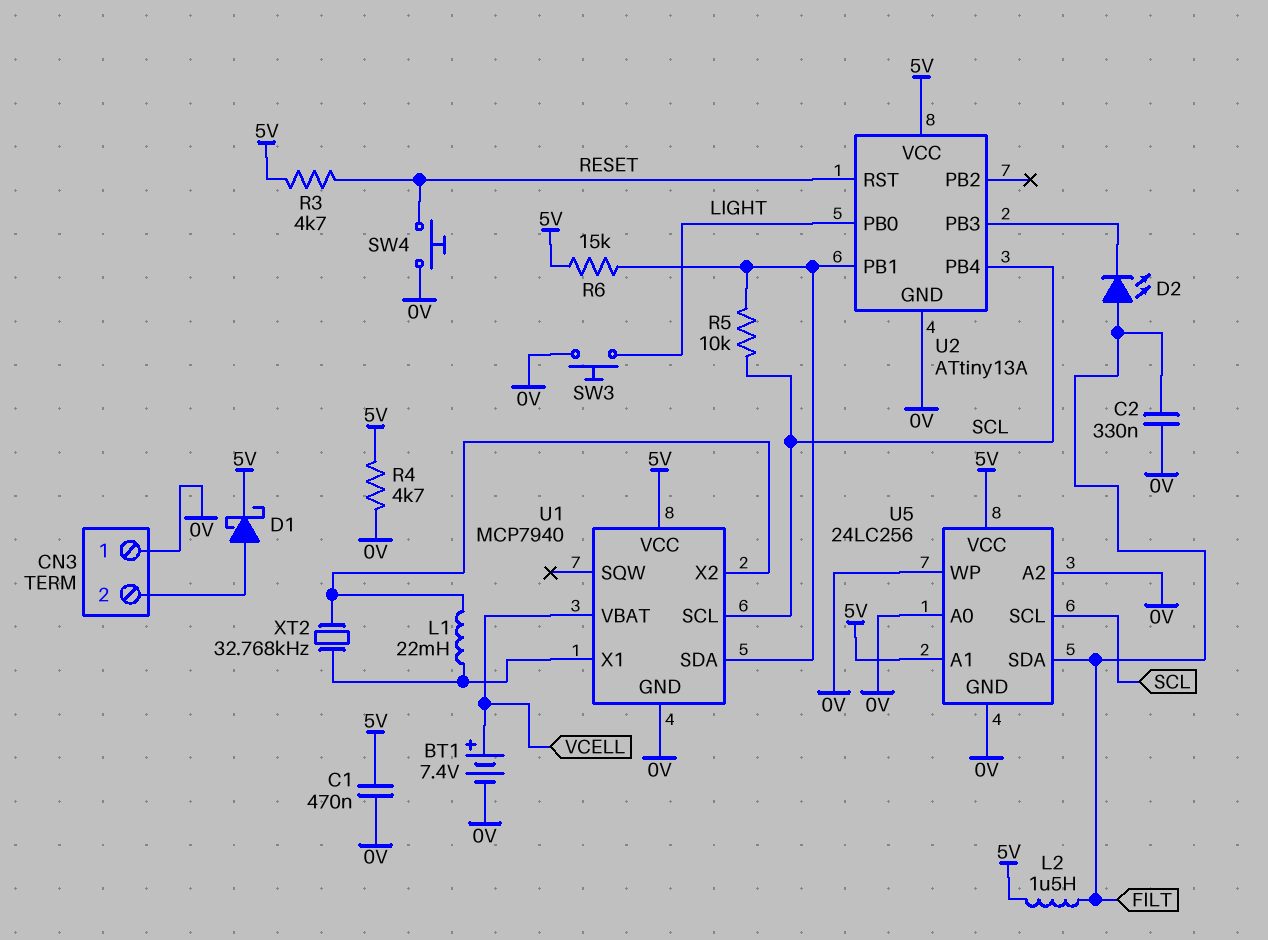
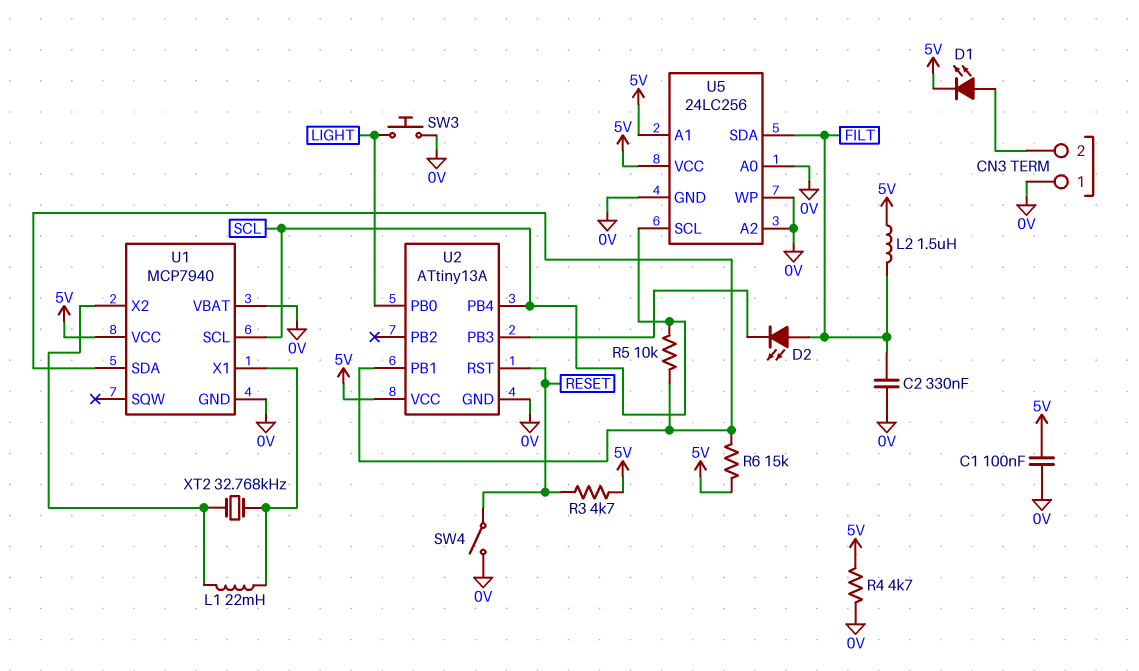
BT1: 7.4V (plus VCELL, minus 0V) -> none
C1: 470nF (0V, 5V) -> 100nF (0V, 5V)
D1: schottky (A CN3/2, K 5V) -> LED (A CN3/2, K 5V)
SW4: button (0V, RESET) -> switch (0V, RESET)
U1 pin VBAT: VCELL -> 0V

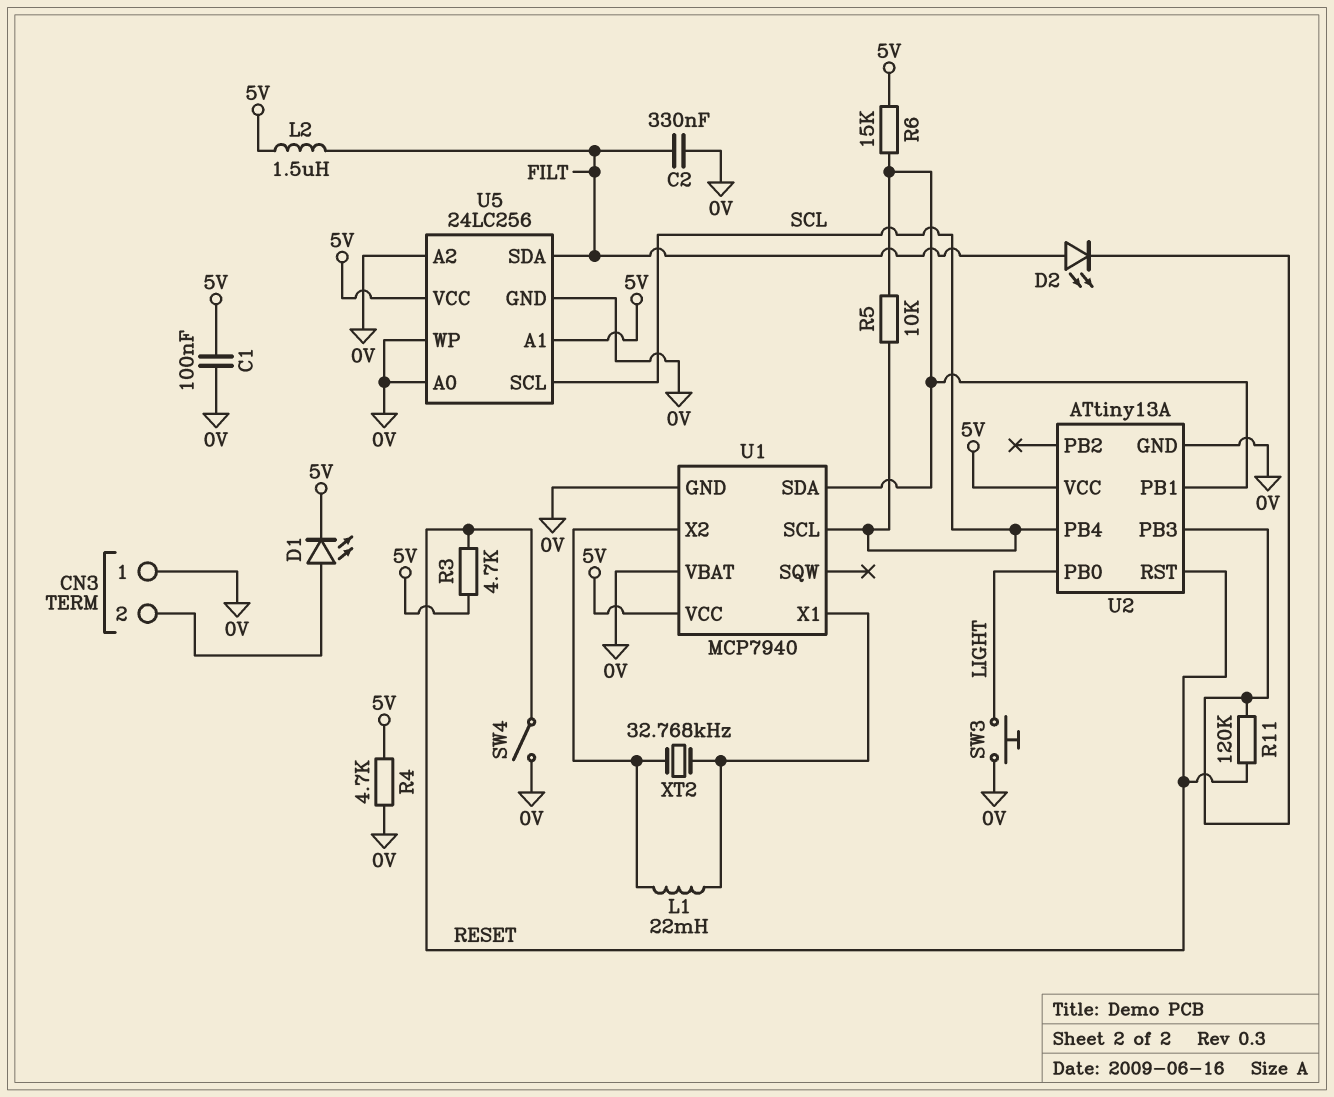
R11: none -> 120k (RESET, U2/PB3)

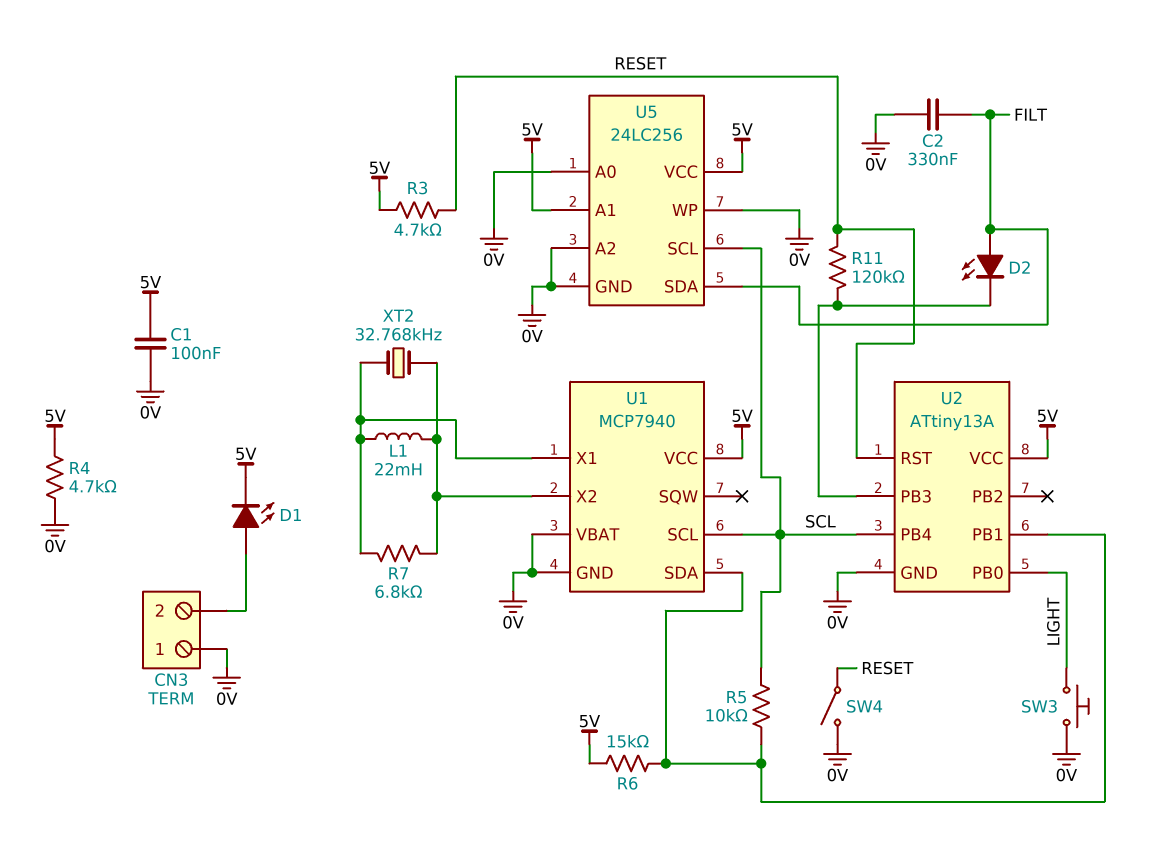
L2: 1.5uH (5V, FILT) -> none
R7: none -> 6.8k (U1/X1, U1/X2)

